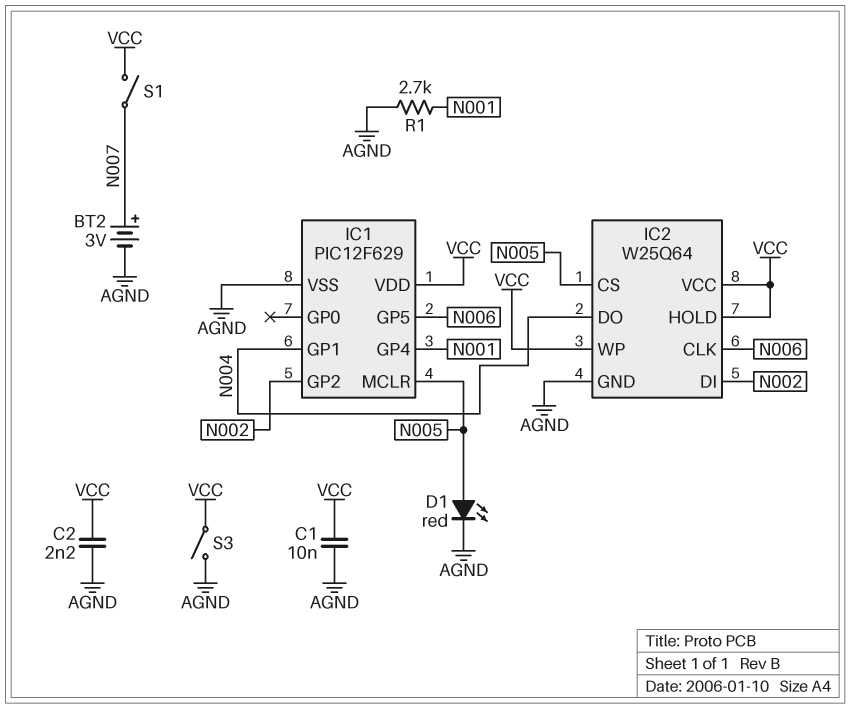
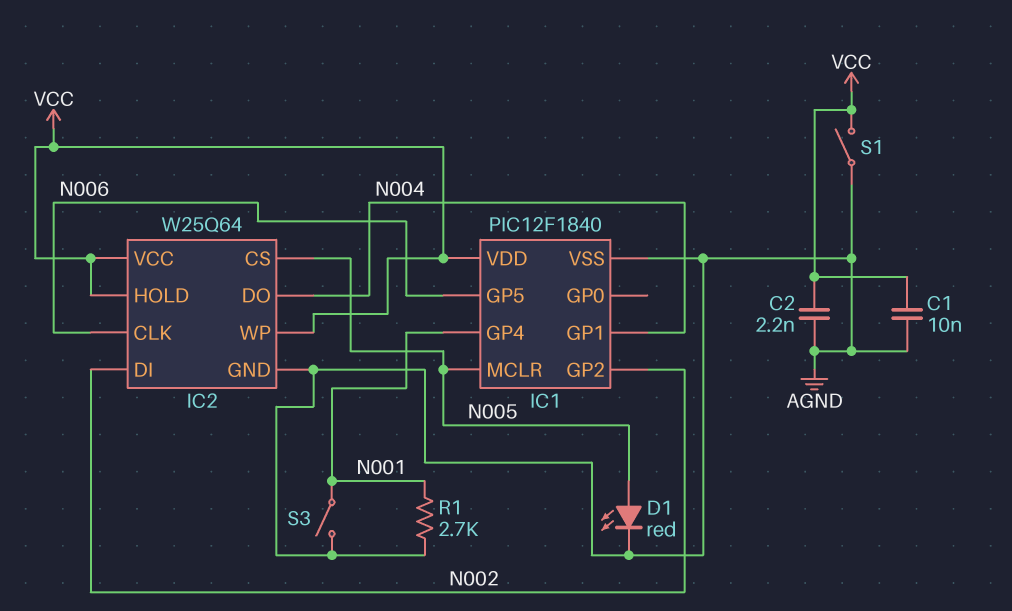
BT2: 3V (plus N007, minus AGND) -> none
IC1: PIC12F629 -> PIC12F1840
S1: switch (N007, VCC) -> switch (AGND, VCC)
S3: switch (AGND, VCC) -> switch (AGND, N001)

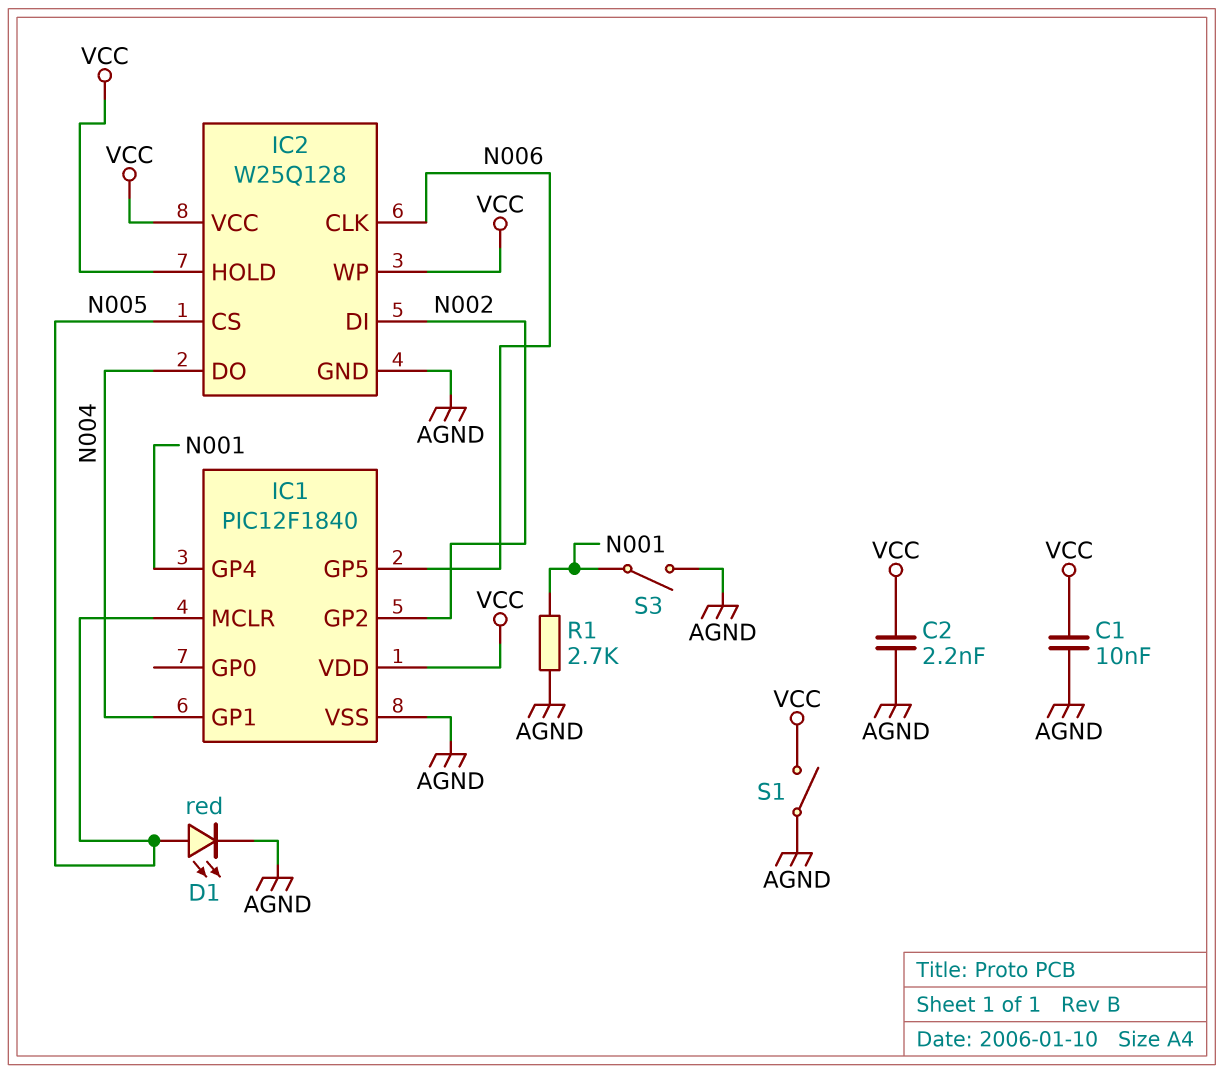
IC2: W25Q64 -> W25Q128

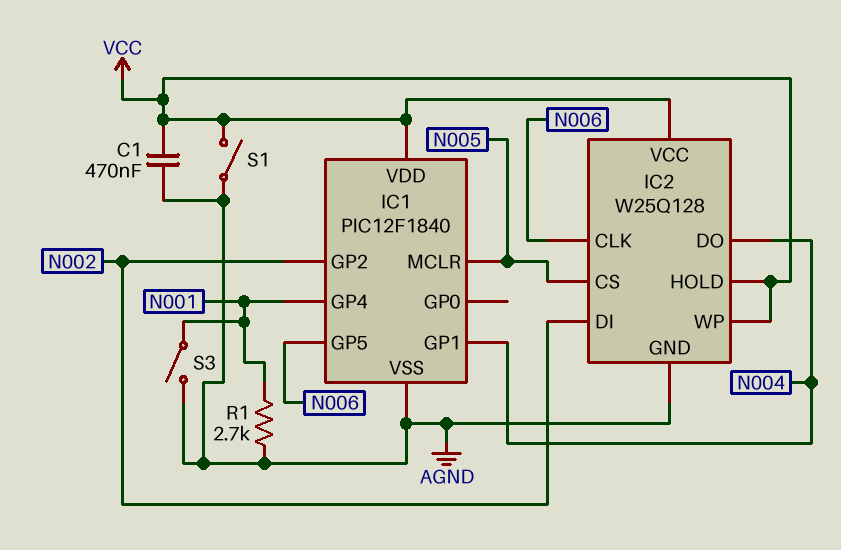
C1: 10nF (AGND, VCC) -> 470nF (AGND, VCC)
C2: 2.2nF (AGND, VCC) -> none
D1: LED red (A N005, K AGND) -> none

